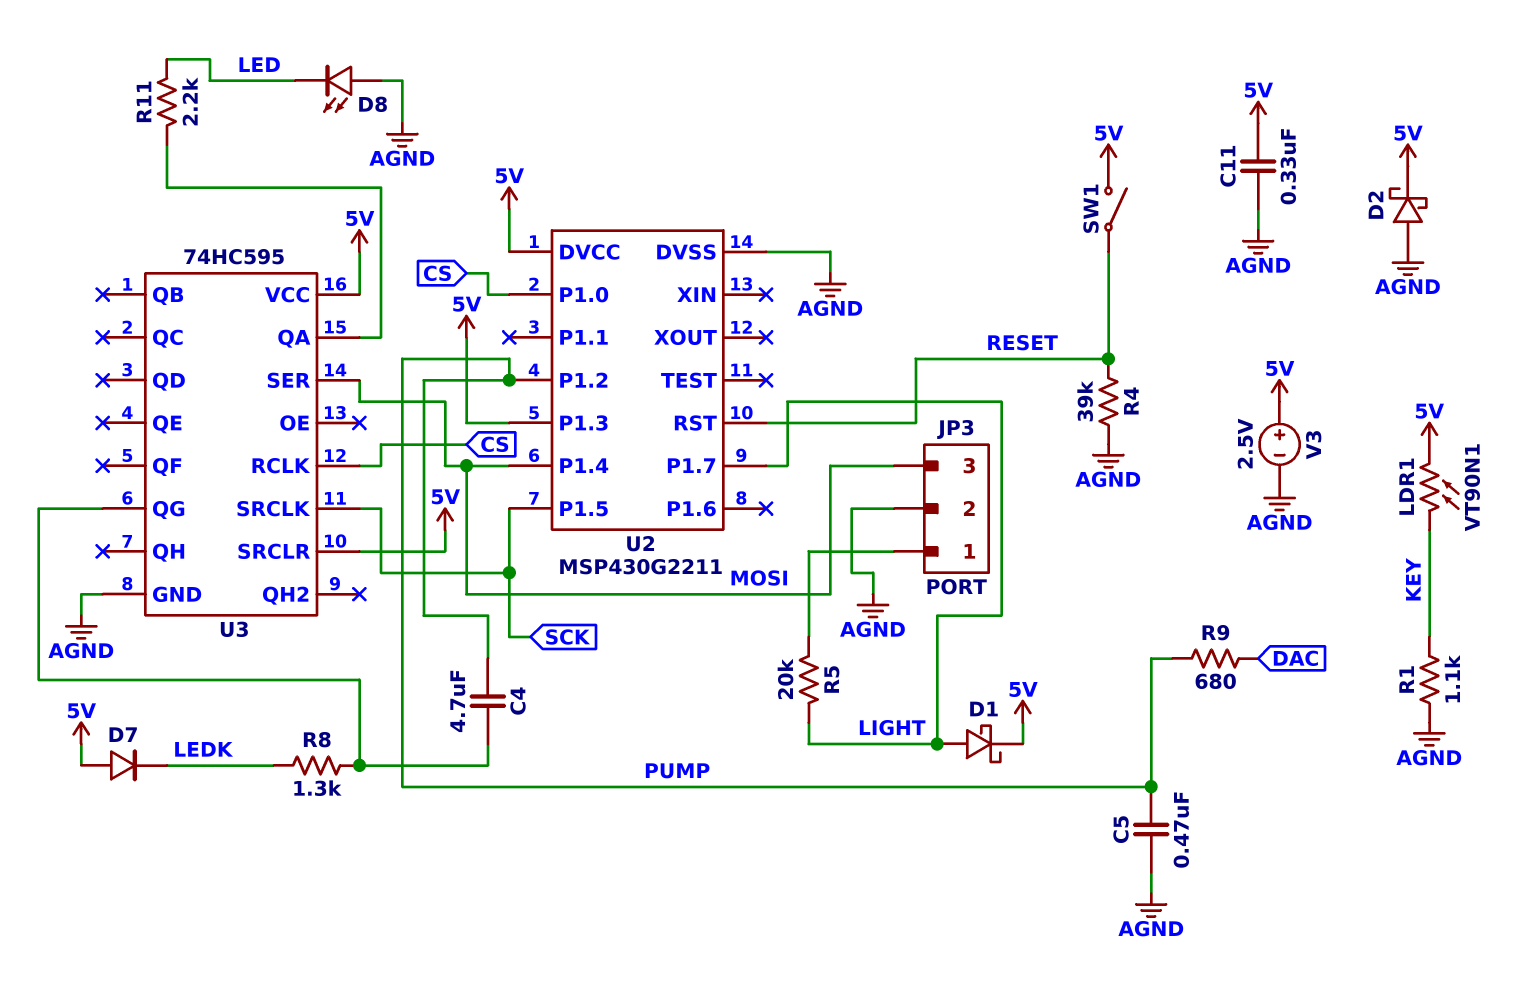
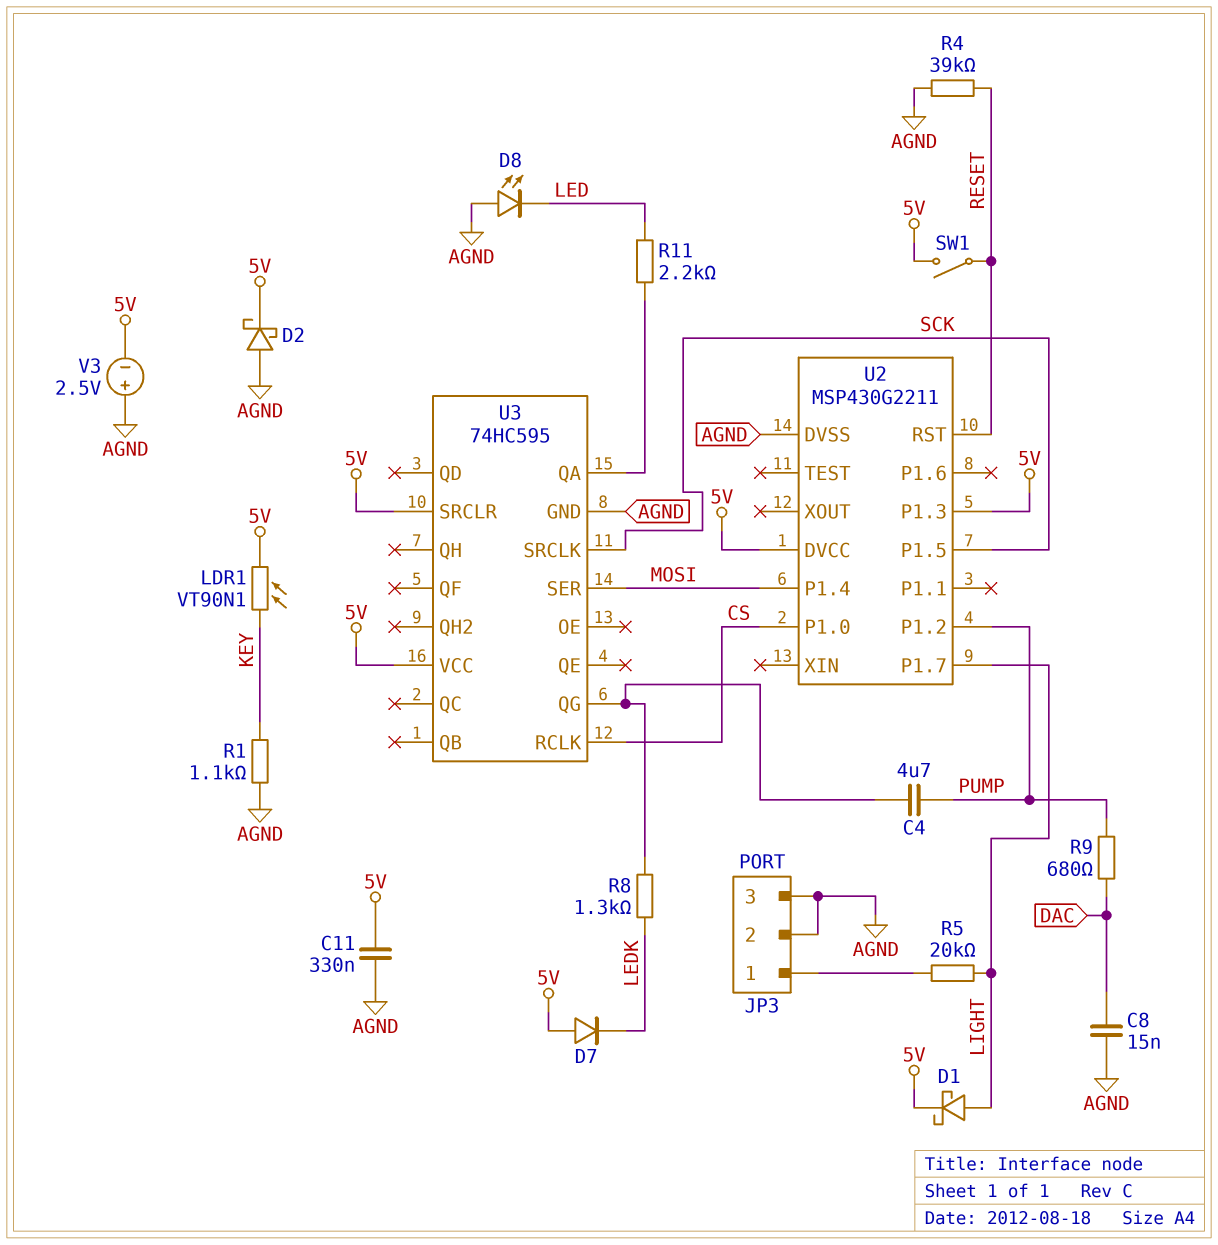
C5: 470nF (AGND, PUMP) -> none
C8: none -> 15nF (AGND, DAC)
JP3 pin 3: MOSI -> AGND
V3: 2.5V (plus 5V, minus AGND) -> 2.5V (plus AGND, minus 5V)

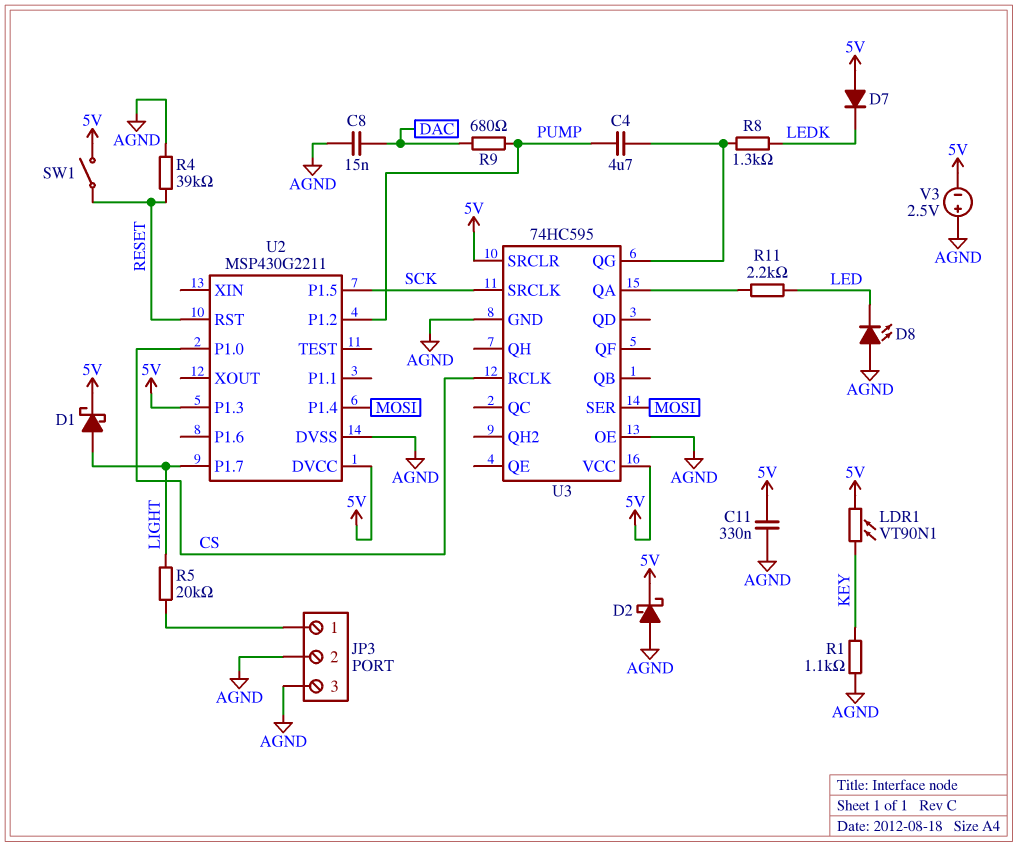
U3 pin OE: none -> AGND

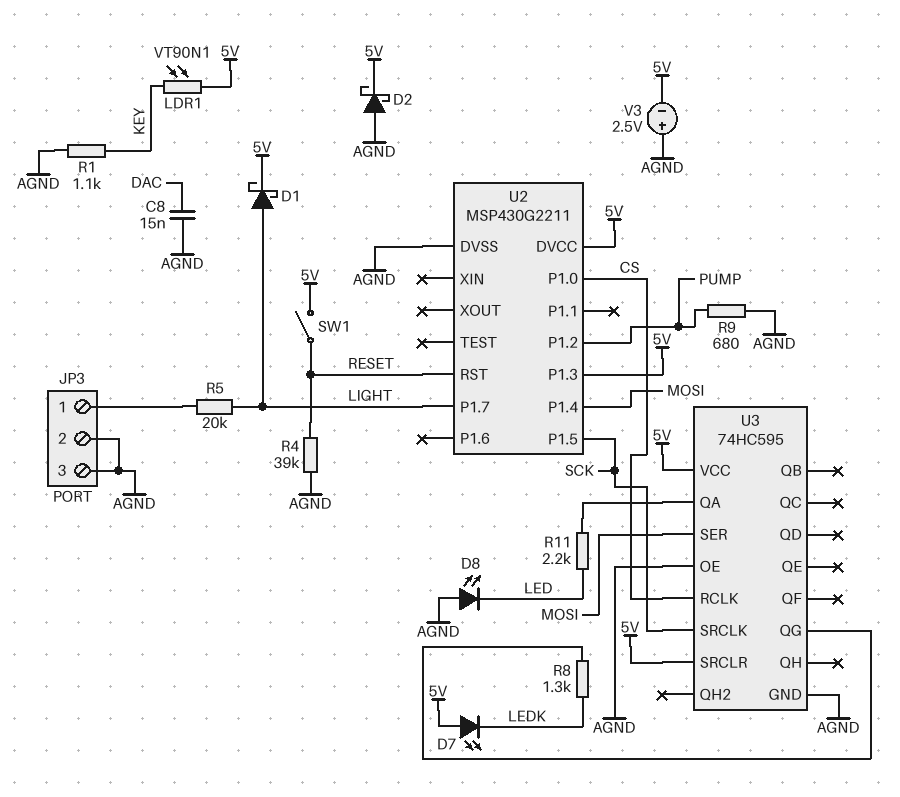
C4: 4.7uF (PUMP, U3/QG) -> none
C11: 330nF (5V, AGND) -> none
D7: diode (A 5V, K LEDK) -> LED (A 5V, K LEDK)
R9: 680 (DAC, PUMP) -> 680 (AGND, PUMP)

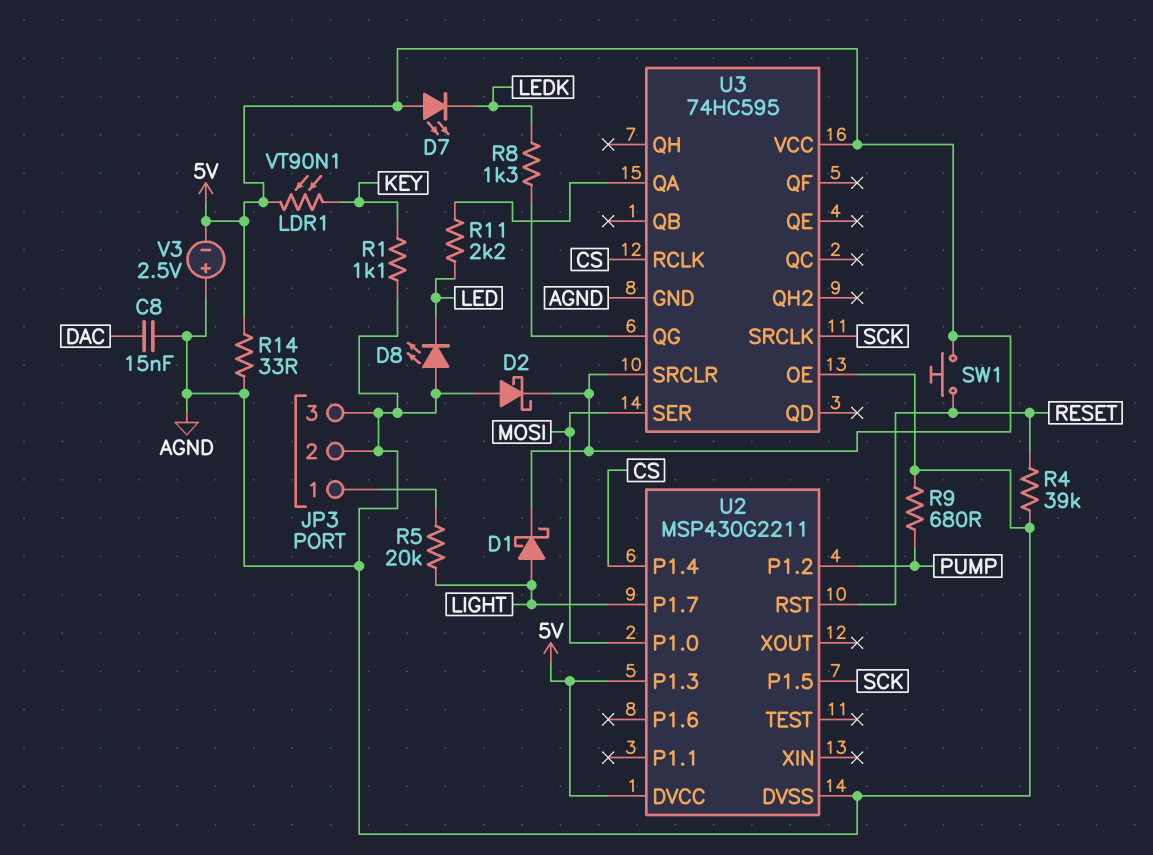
R14: none -> 33 (5V, AGND)
SW1: switch (5V, RESET) -> button (5V, RESET)
U2 pin P1.0: CS -> MOSI
U2 pin P1.4: MOSI -> CS

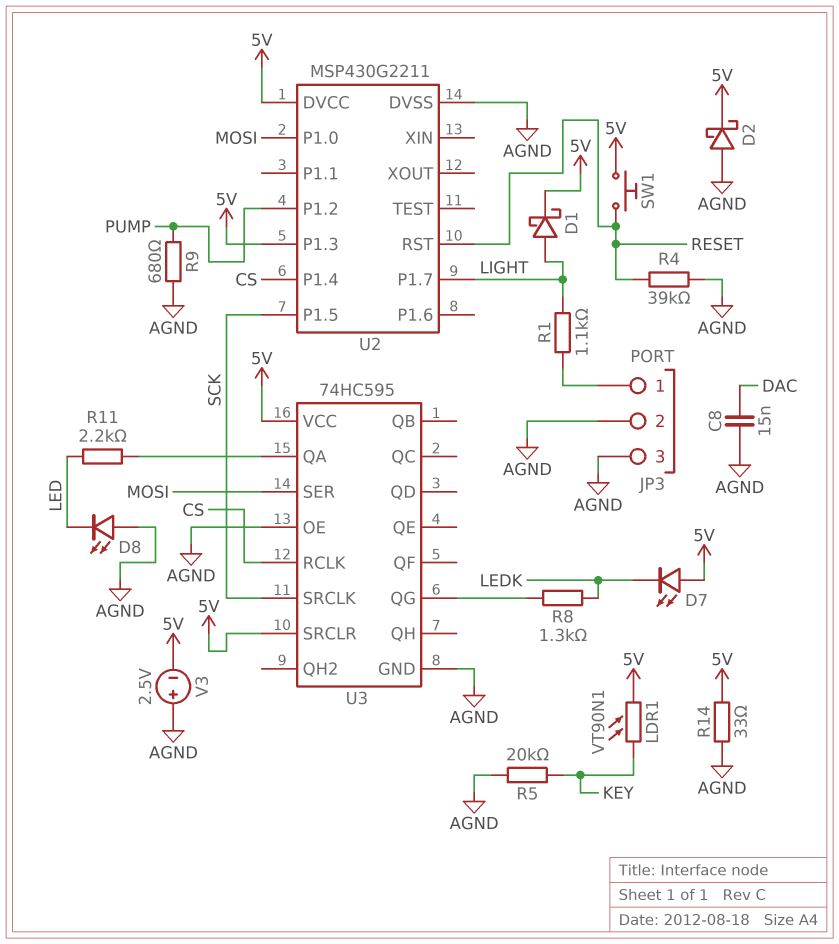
R1: 1.1k (AGND, KEY) -> 1.1k (JP3/1, LIGHT)
R5: 20k (JP3/1, LIGHT) -> 20k (AGND, KEY)

